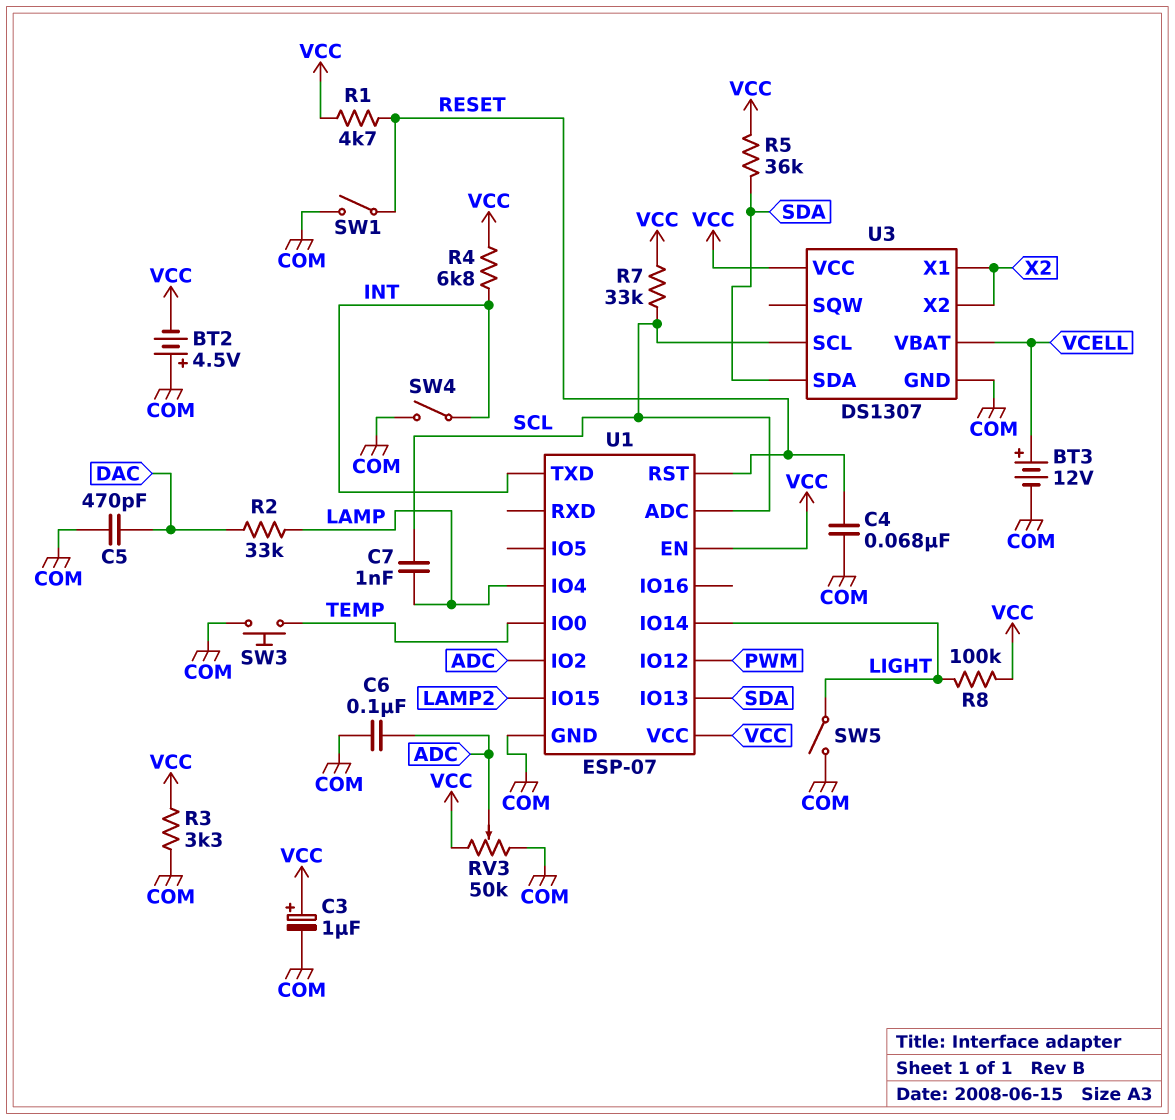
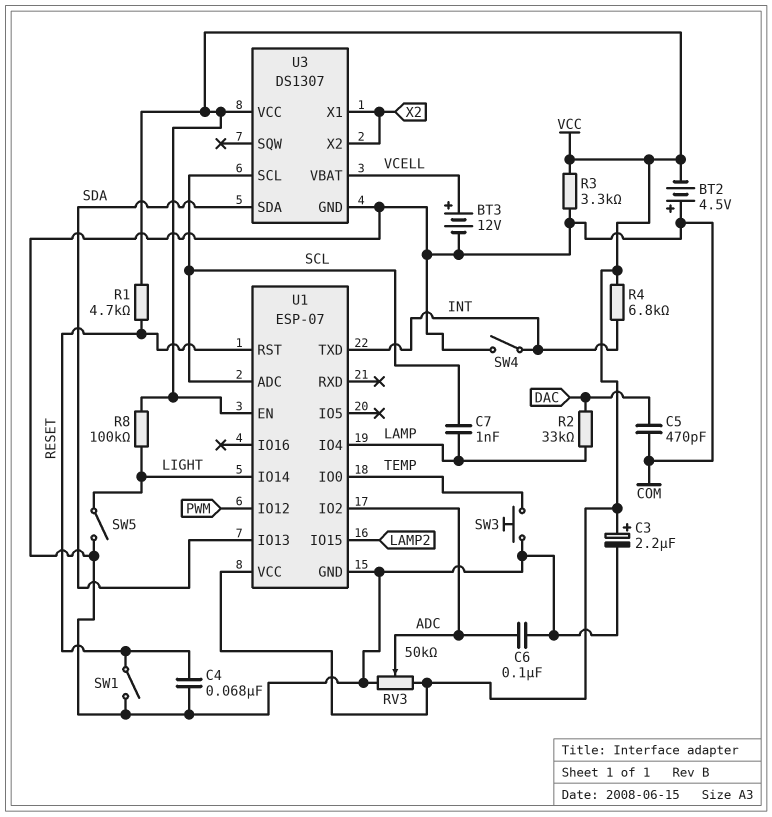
C3: 1uF (plus VCC, minus COM) -> 2.2uF (plus VCC, minus COM)
R5: 36k (SDA, VCC) -> none
R7: 33k (SCL, VCC) -> none

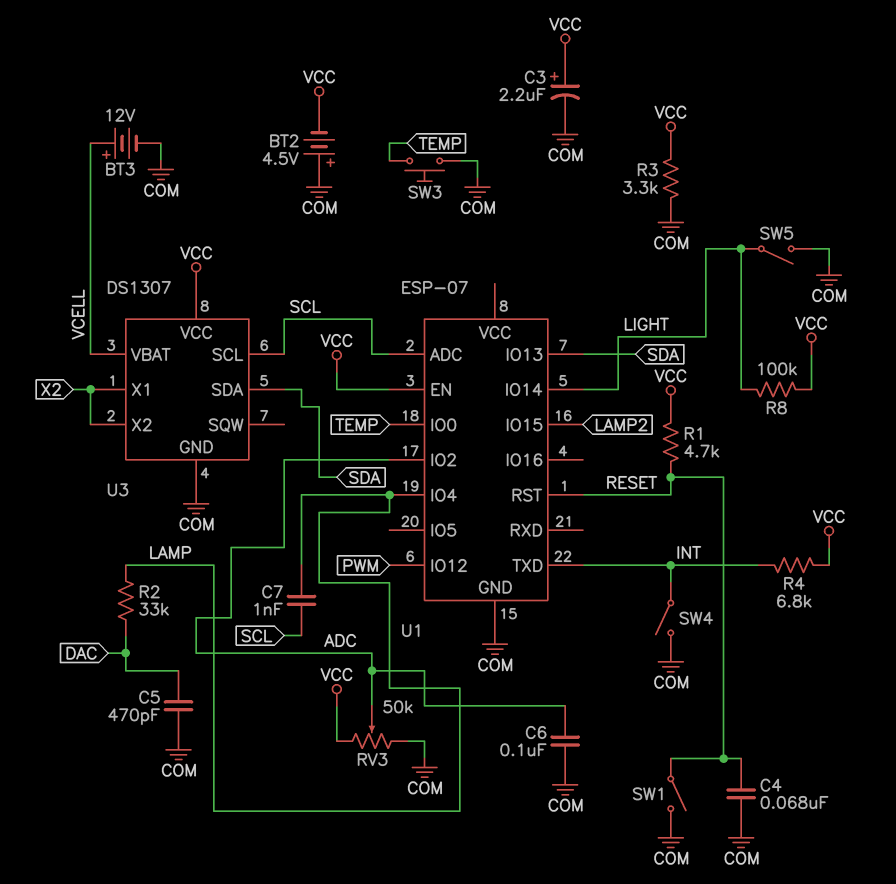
U1 pin VCC: VCC -> none

